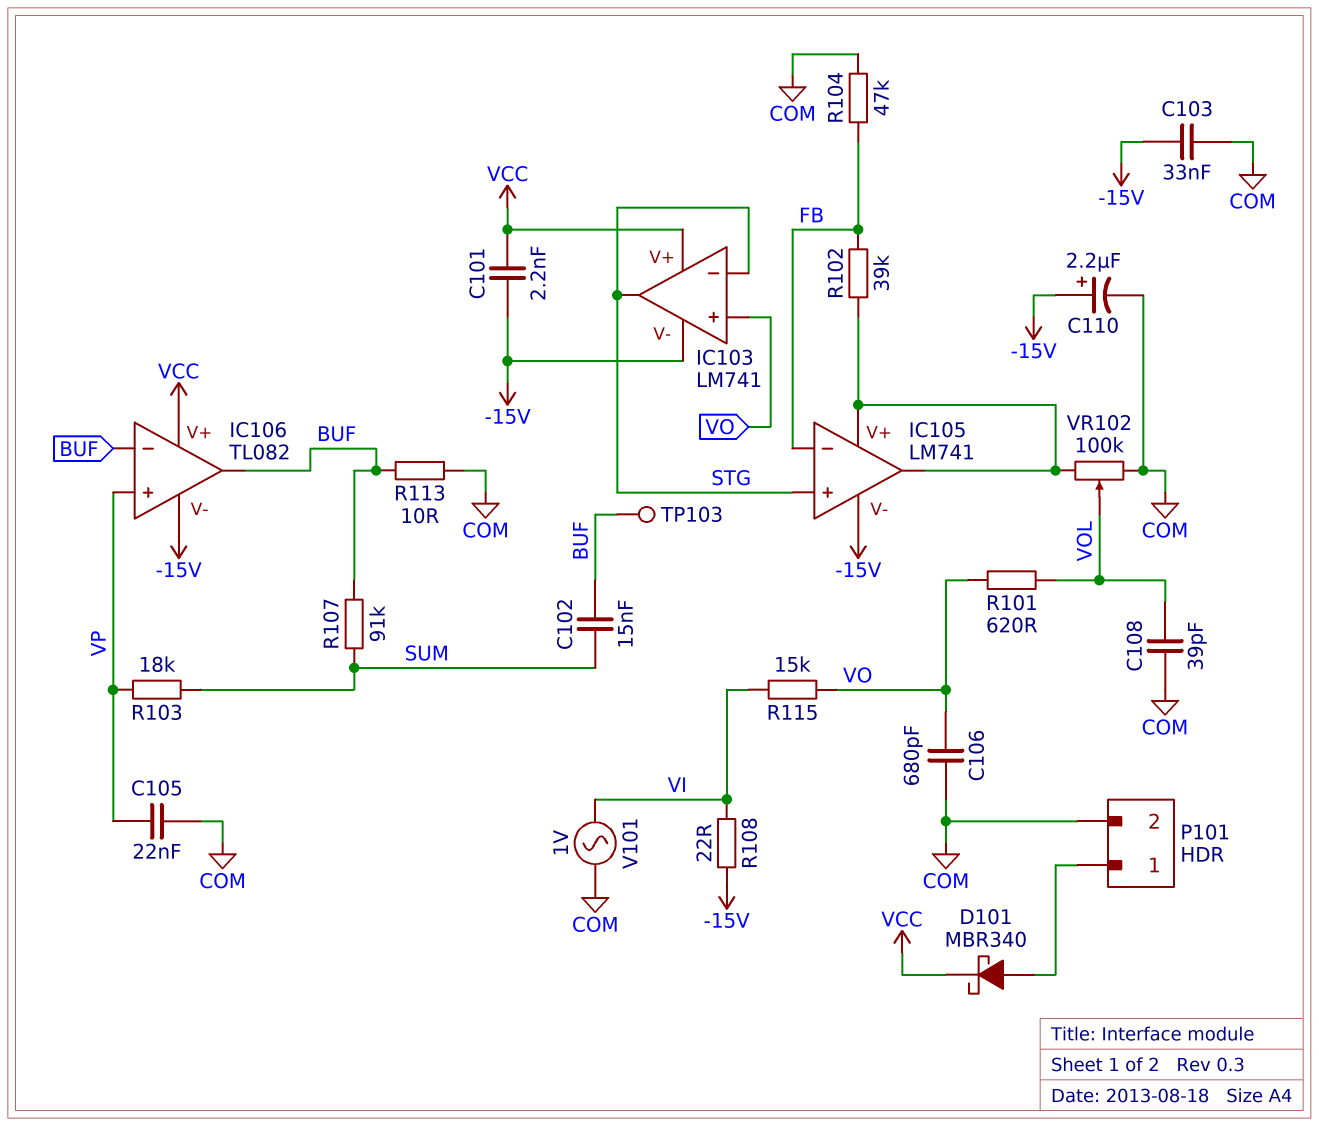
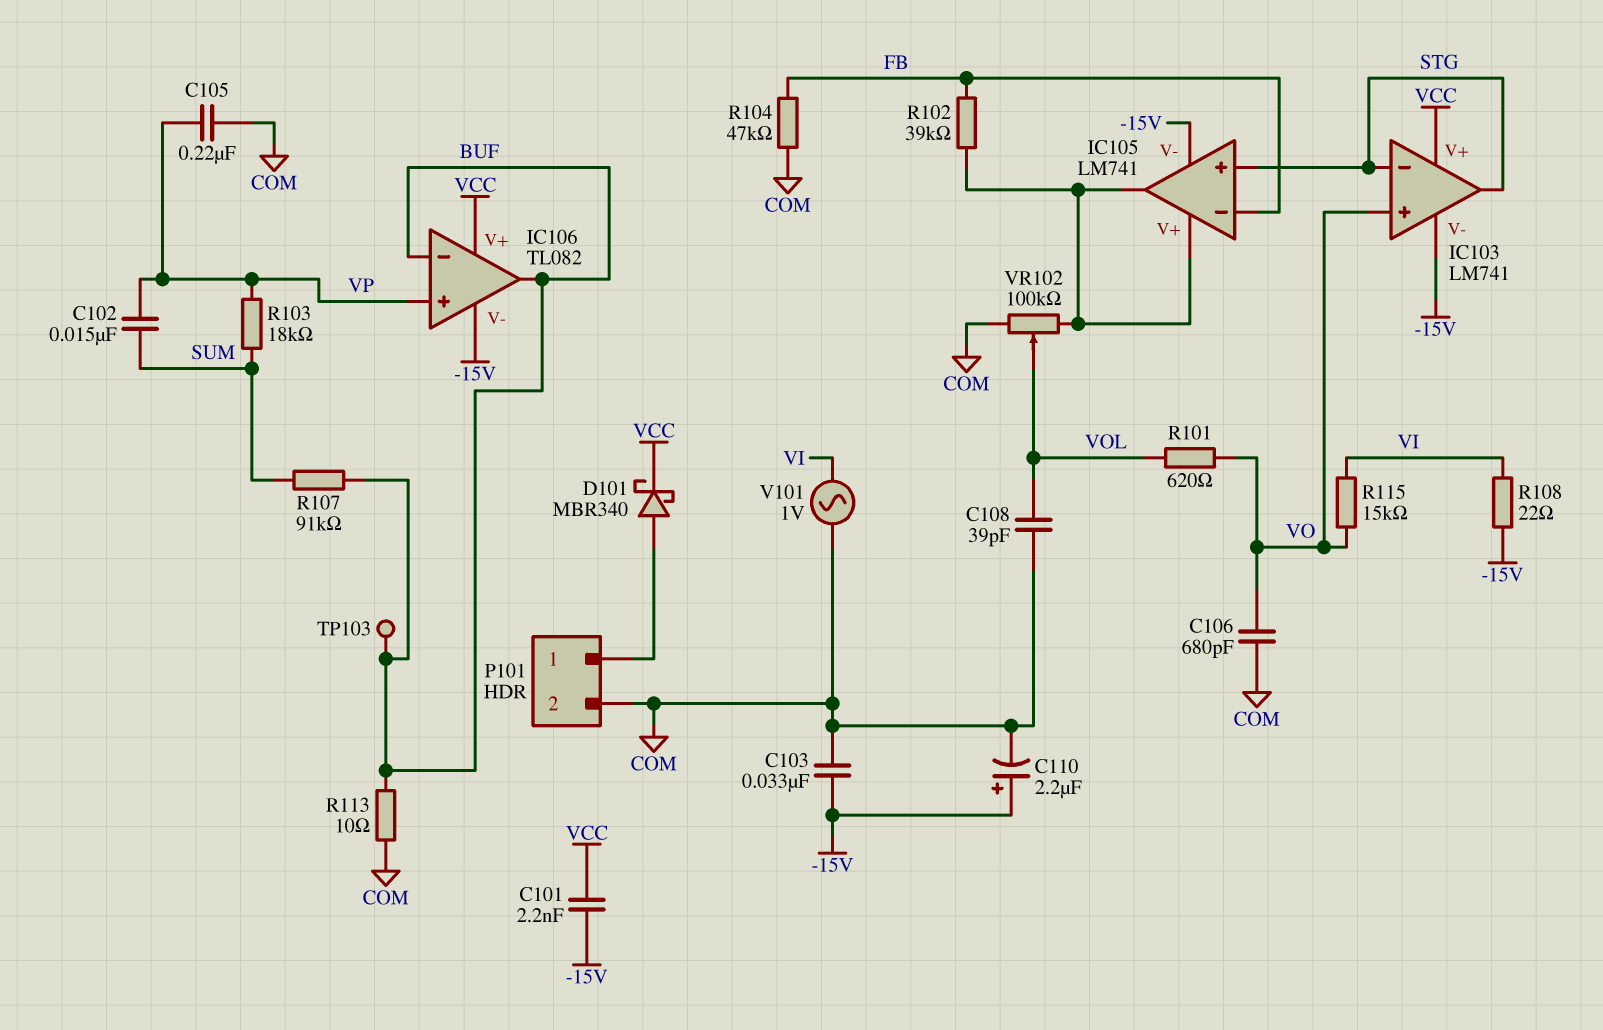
C102: 15nF (BUF, SUM) -> 15nF (SUM, VP)
C105: 22nF (COM, VP) -> 220nF (COM, VP)

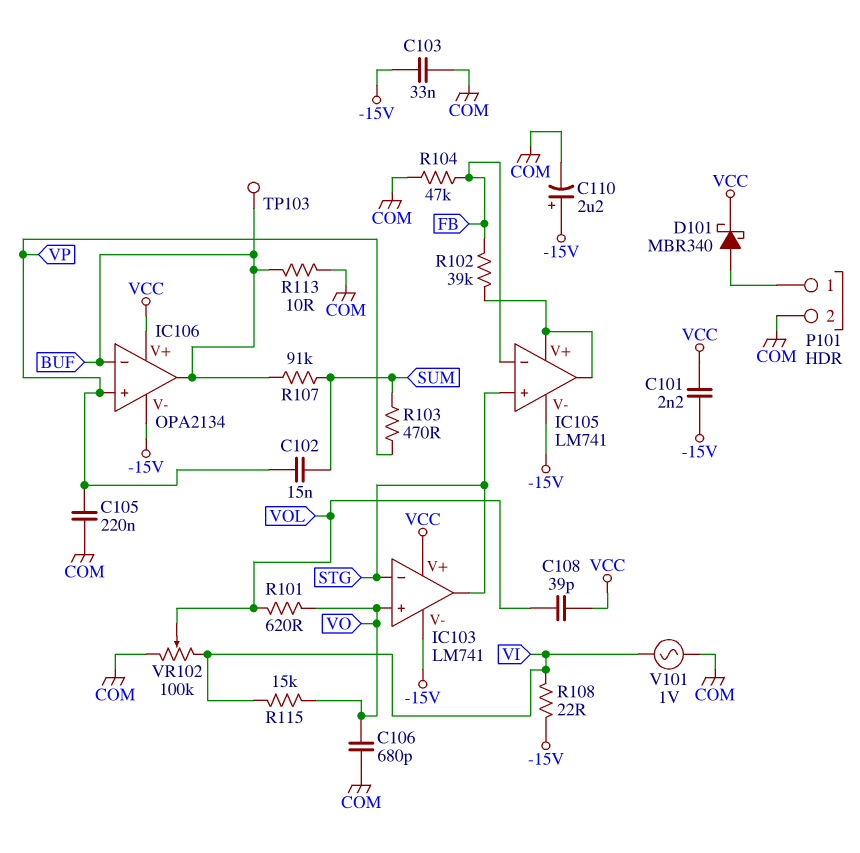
C108: 39pF (COM, VOL) -> 39pF (VCC, VOL)
IC106: TL082 -> OPA2134
R103: 18k (SUM, VP) -> 470 (SUM, VP)
VR102: 100k (COM, IC105/V+, wiper VOL) -> 100k (COM, VI, wiper VOL)

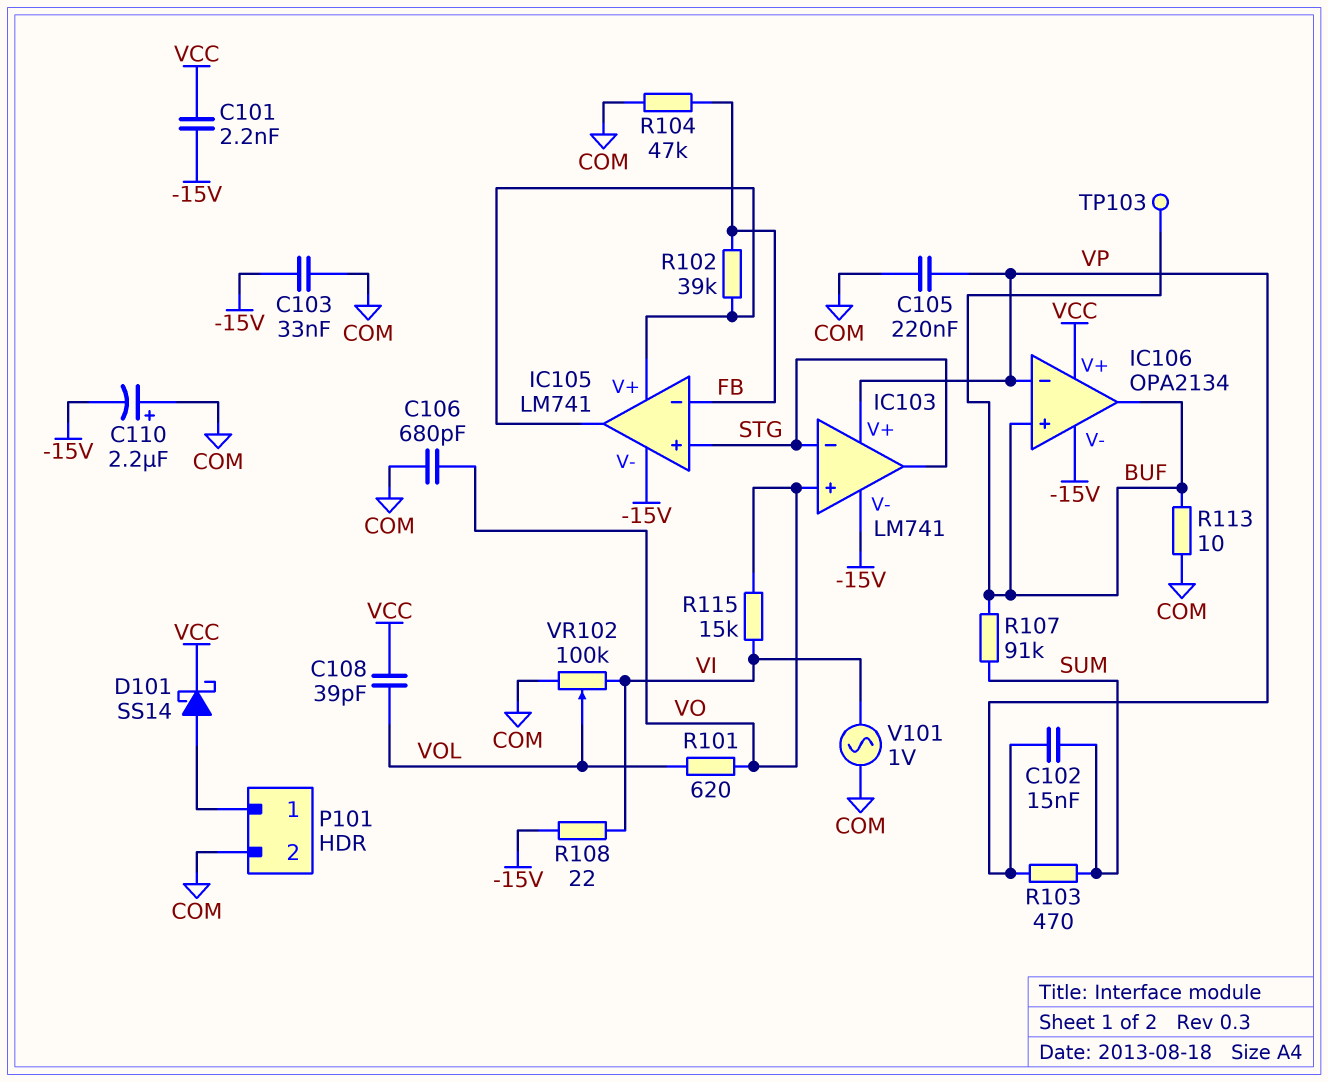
C110: 2.2uF (plus -15V, minus COM) -> 2.2uF (plus COM, minus -15V)
D101: schottky MBR340 (A P101/1, K VCC) -> schottky SS14 (A P101/1, K VCC)
IC103 pin V+: VCC -> VP
IC106 pin in+: VP -> BUF
IC106 pin in-: BUF -> VP

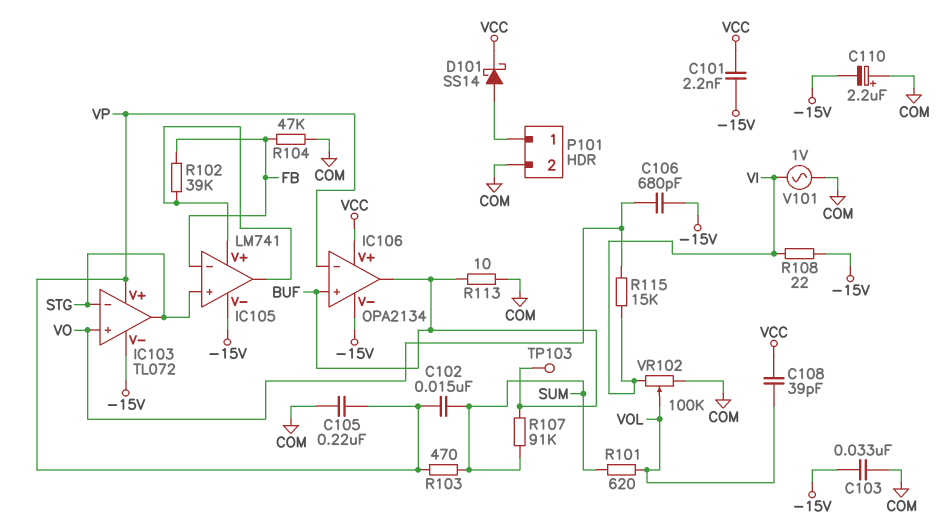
C106: 680pF (COM, VO) -> 680pF (-15V, VO)
IC103: LM741 -> TL072
R101: 620 (VO, VOL) -> 620 (SUM, VOL)

